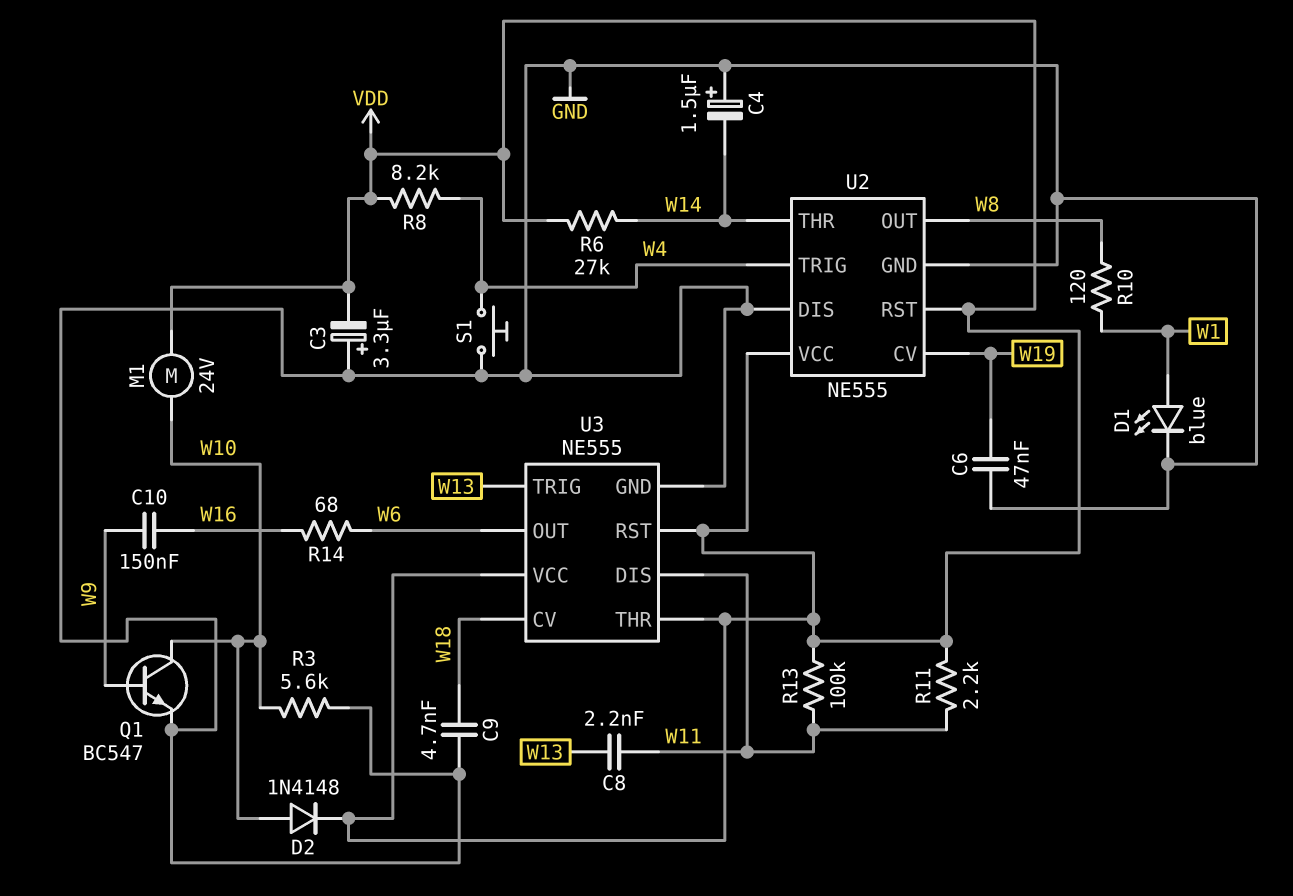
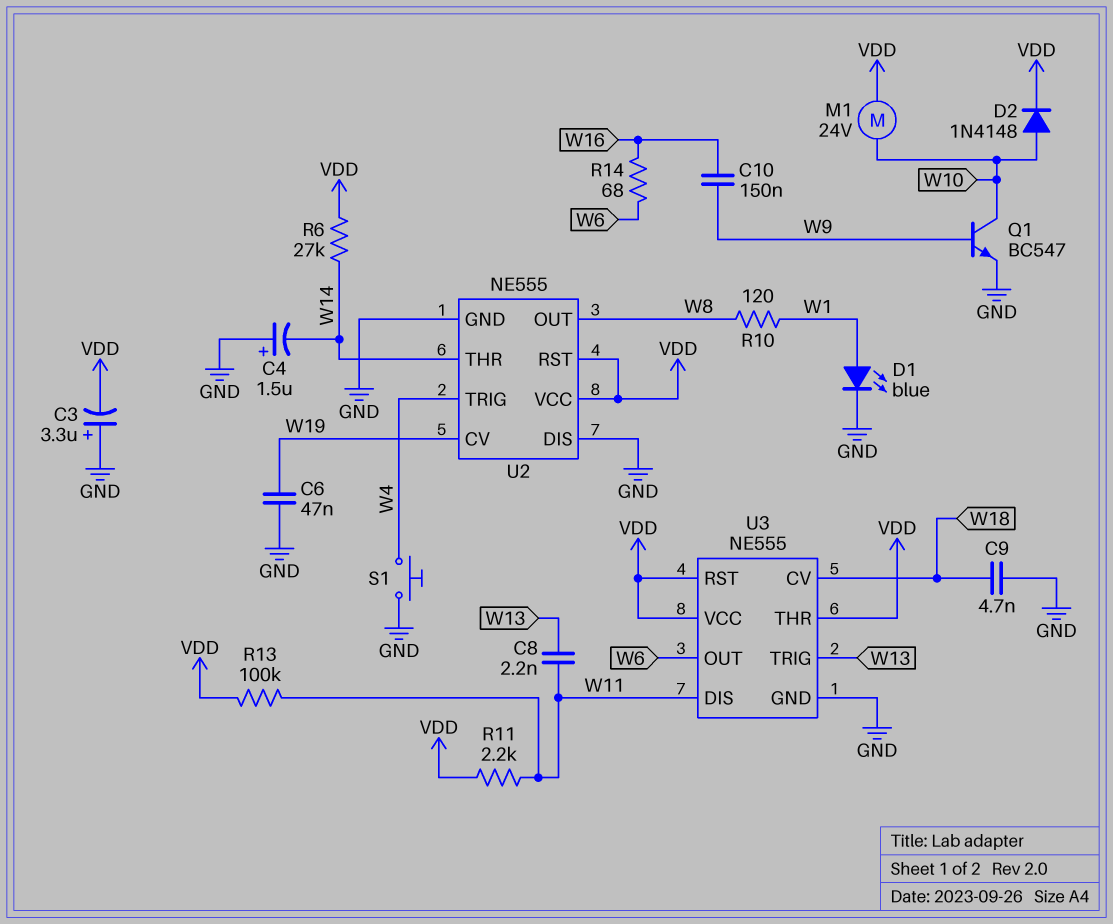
R3: 5.6k (GND, W10) -> none
R8: 8.2k (VDD, W4) -> none

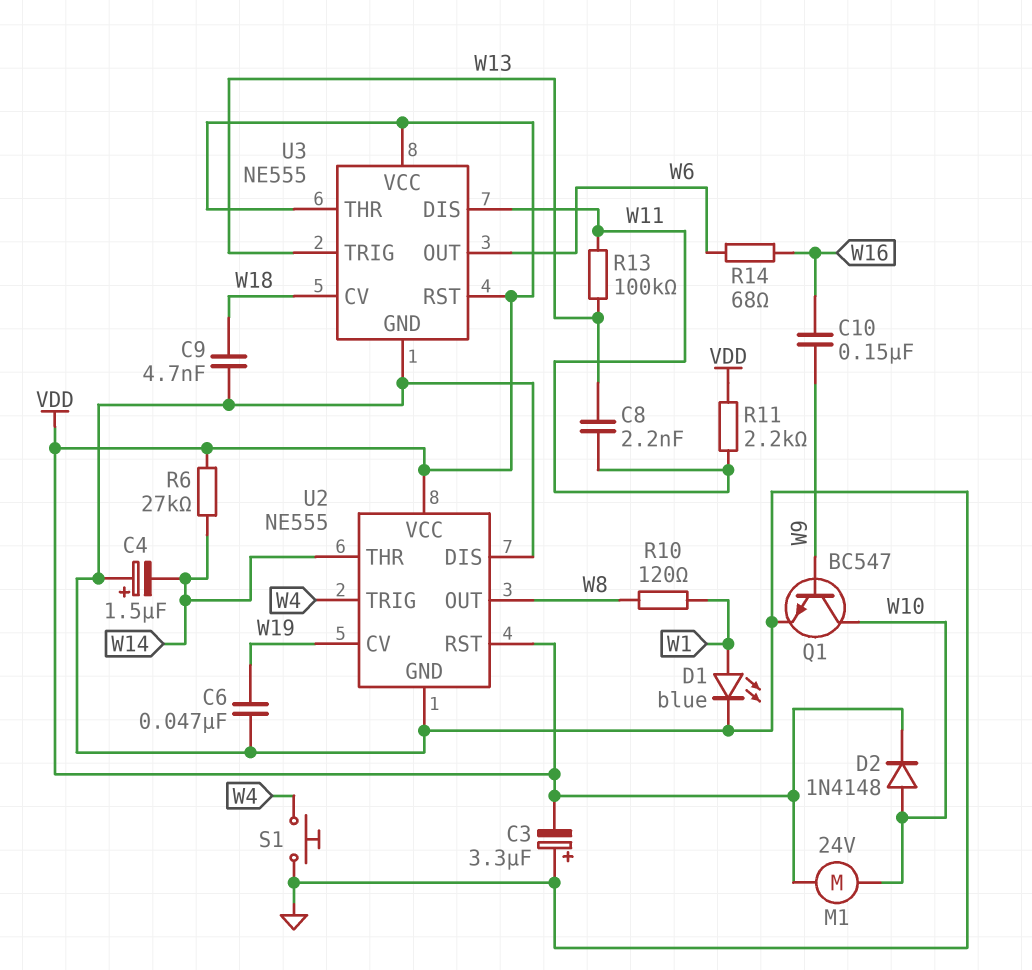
R13: 100k (VDD, W11) -> 100k (W11, W13)

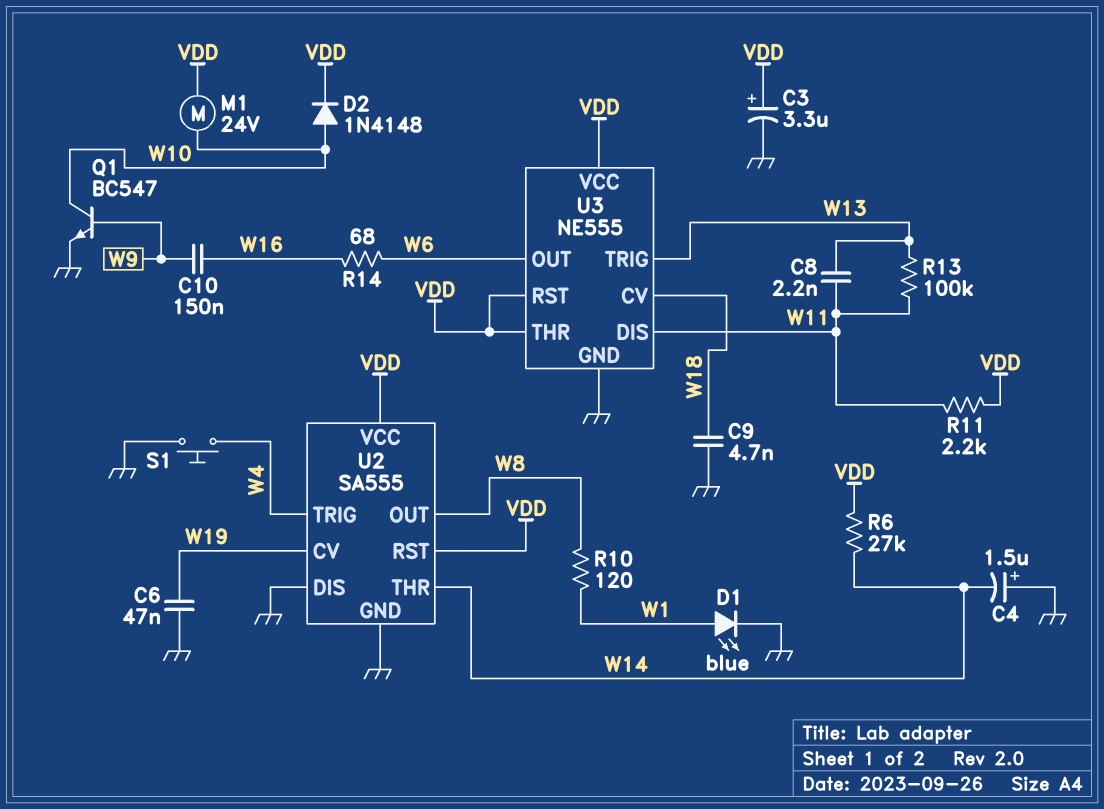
C3: 3.3uF (plus GND, minus VDD) -> 3.3uF (plus VDD, minus GND)
U2: NE555 -> SA555

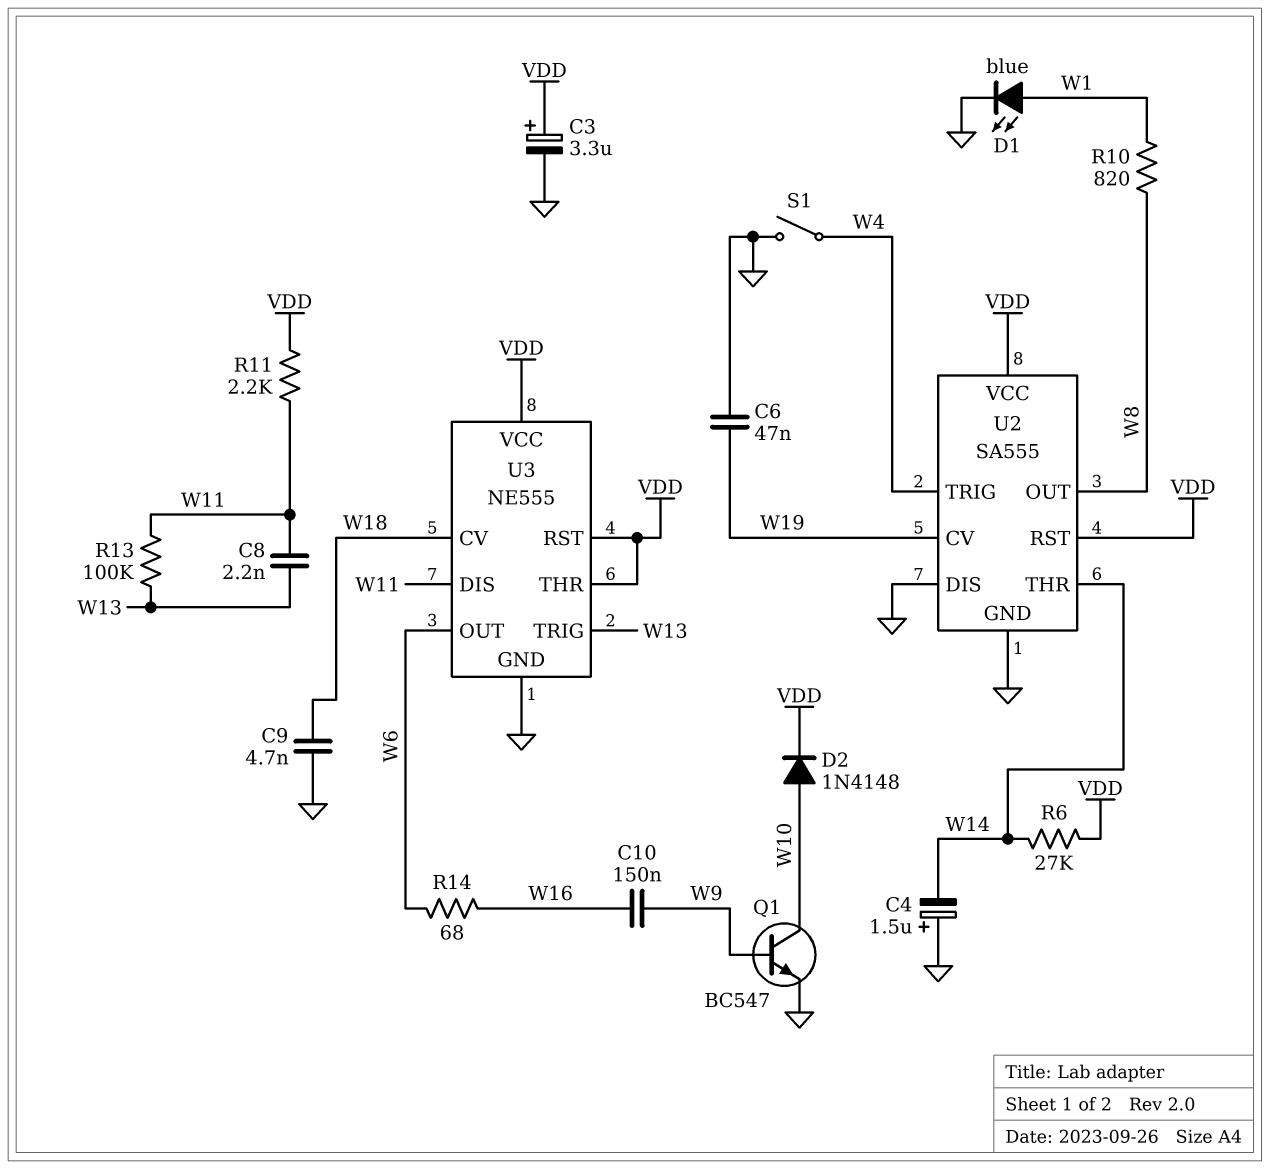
M1: motor 24V (VDD, W10) -> none
R10: 120 (W1, W8) -> 820 (W1, W8)
S1: button (GND, W4) -> switch (GND, W4)

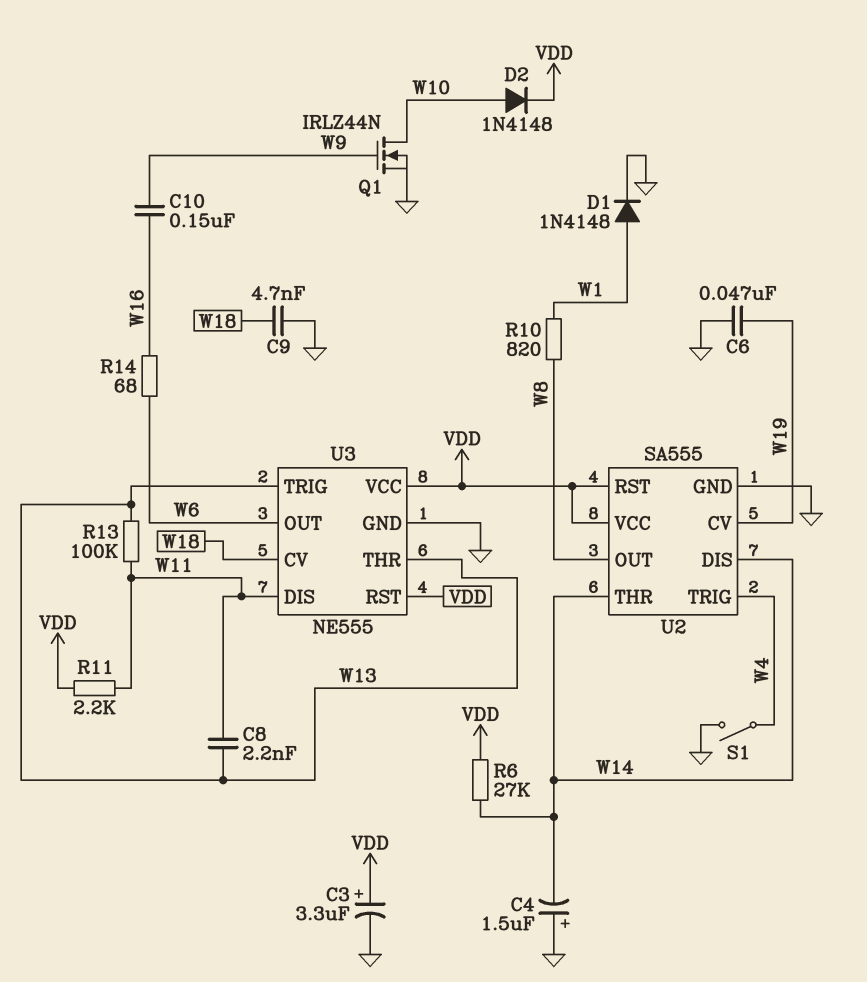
D1: LED blue (A W1, K GND) -> diode 1N4148 (A W1, K GND)
Q1: NPN BC547 (B W9, C W10, E GND) -> NMOS IRLZ44N (G W9, D W10, S GND)
U2 pin DIS: GND -> W14
U3 pin THR: VDD -> W13

